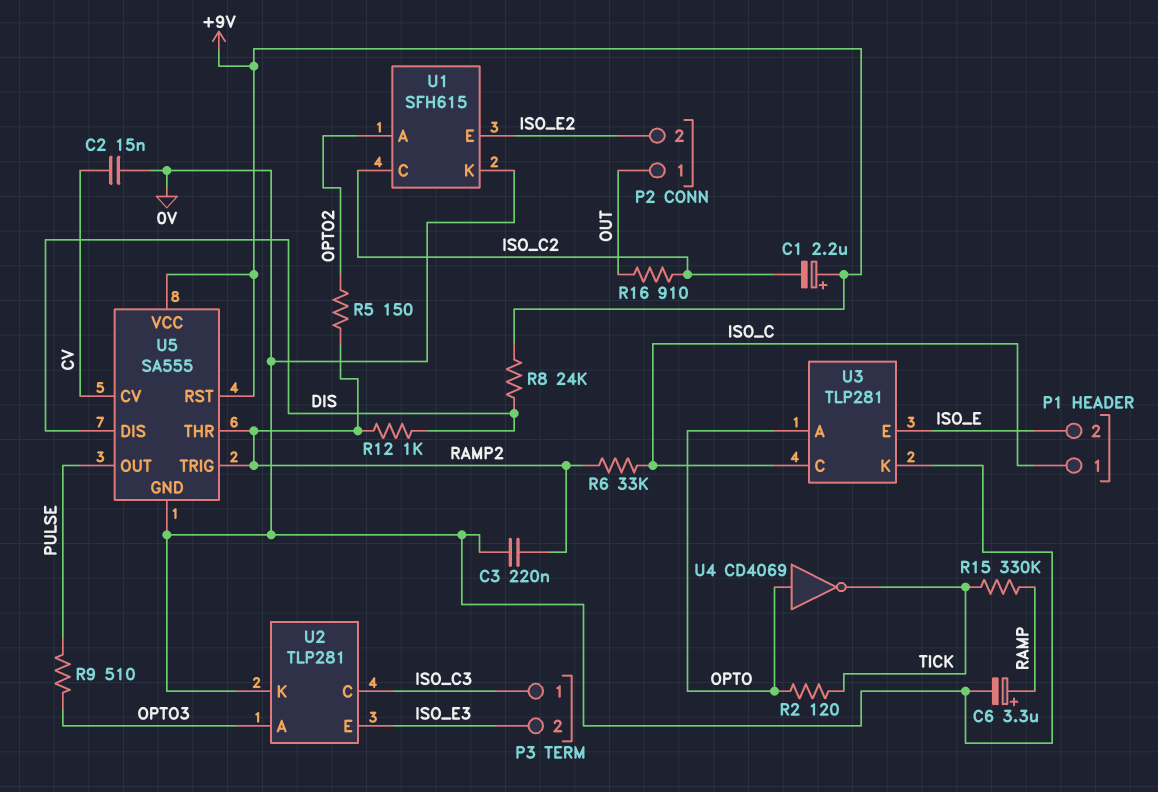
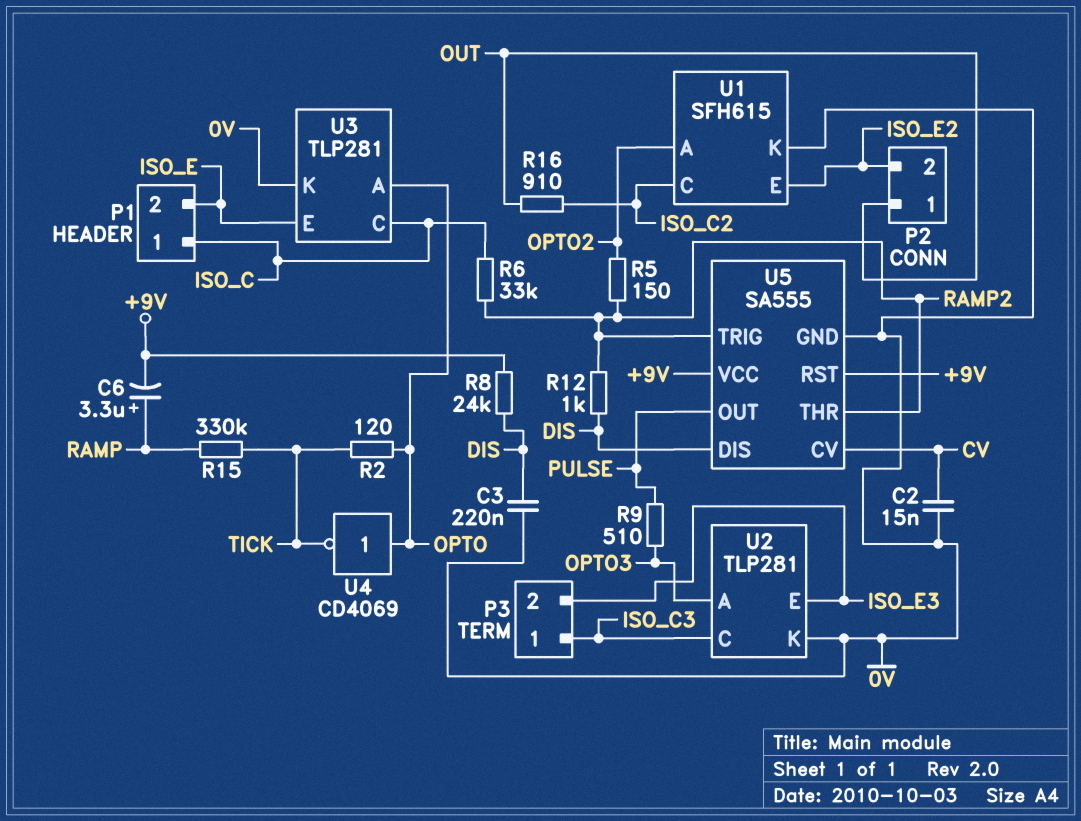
C1: 2.2uF (plus +9V, minus ISO_C2) -> none
C3: 220nF (0V, RAMP2) -> 220nF (0V, DIS)
C6: 3.3uF (plus RAMP, minus 0V) -> 3.3uF (plus RAMP, minus +9V)

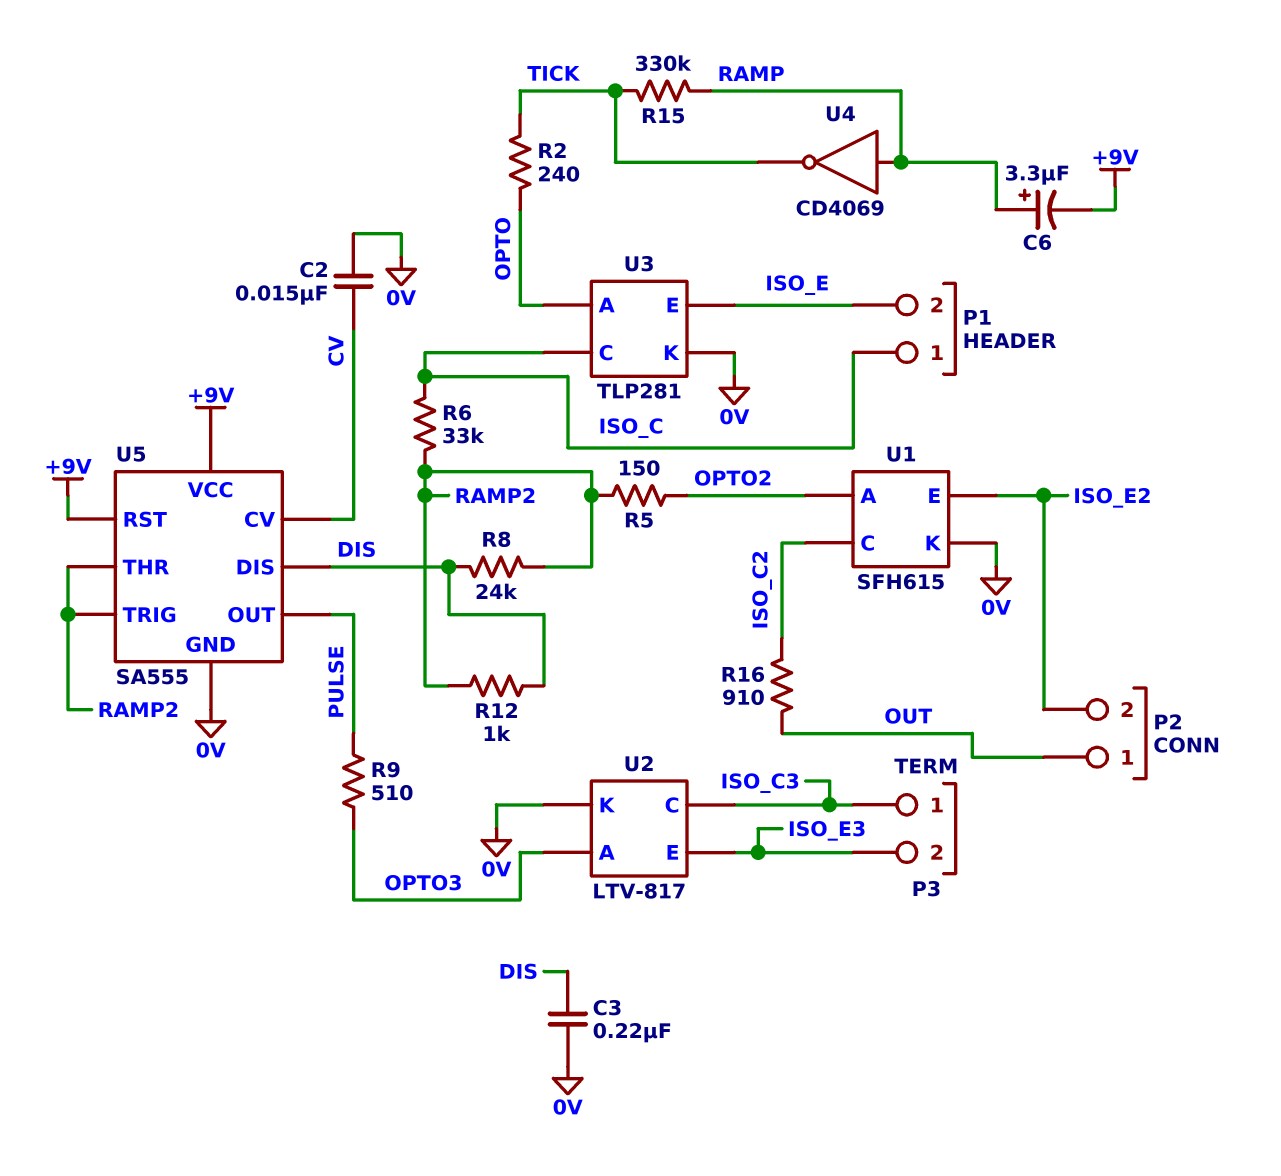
R2: 120 (OPTO, TICK) -> 240 (OPTO, TICK)
R8: 24k (+9V, DIS) -> 24k (DIS, RAMP2)
U2: TLP281 -> LTV-817
U4: NOT CD4069 (in OPTO, out TICK) -> NOT CD4069 (in RAMP, out TICK)

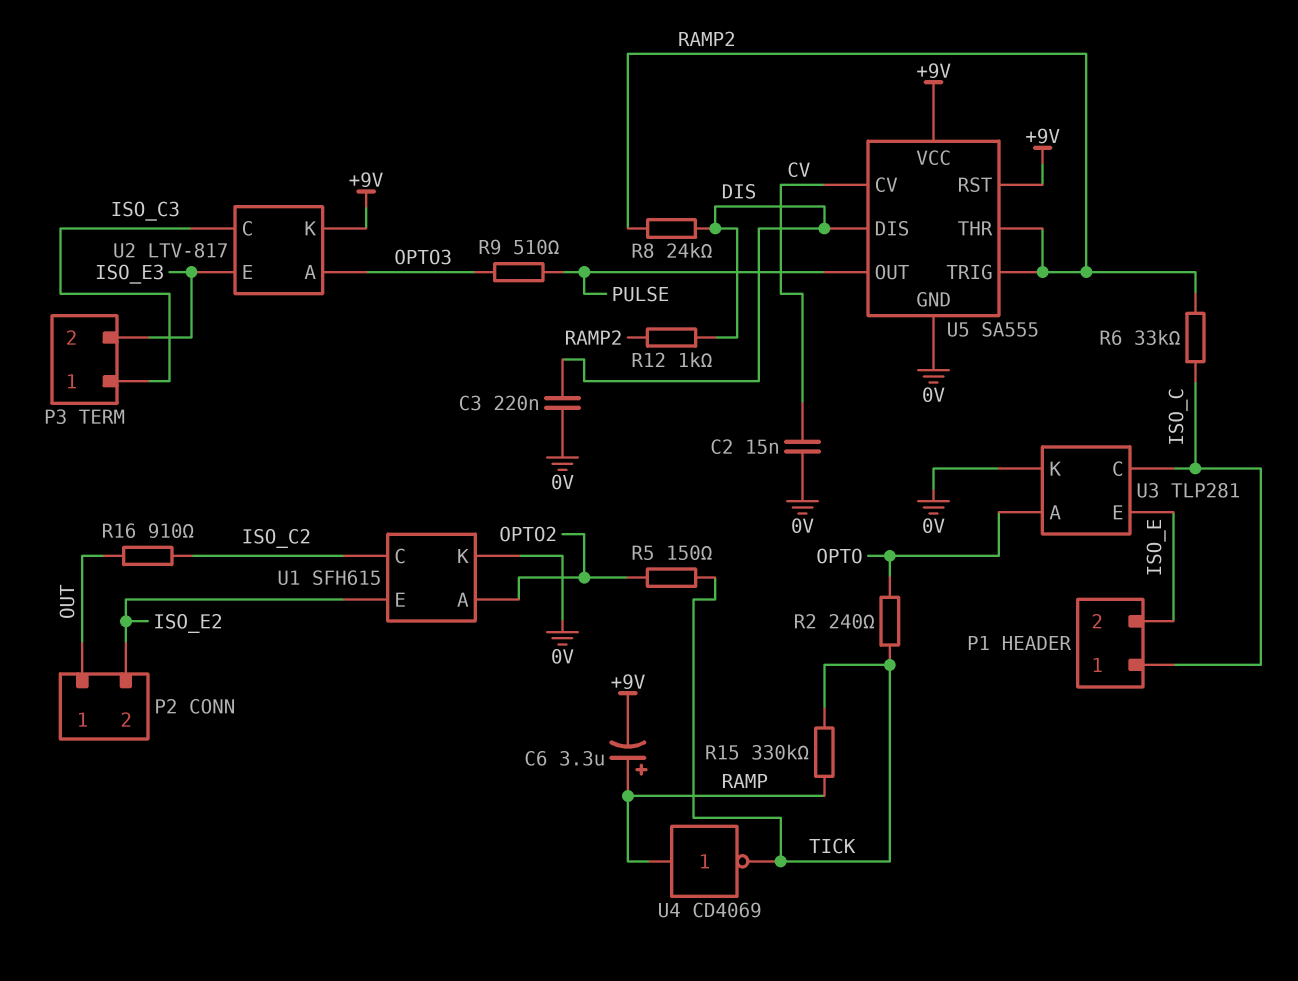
R5: 150 (OPTO2, RAMP2) -> 150 (OPTO2, TICK)
U2 pin K: 0V -> +9V

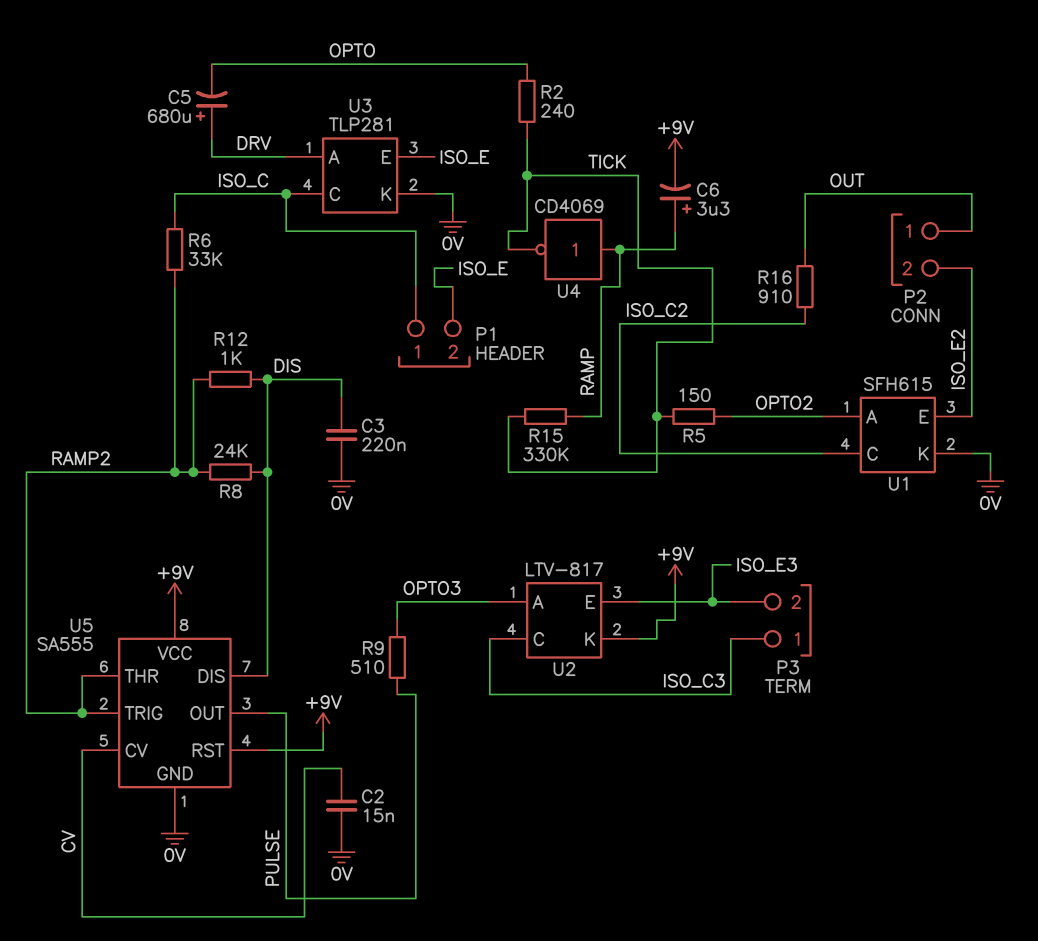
C5: none -> 680uF (plus DRV, minus OPTO)
U3 pin A: OPTO -> DRV

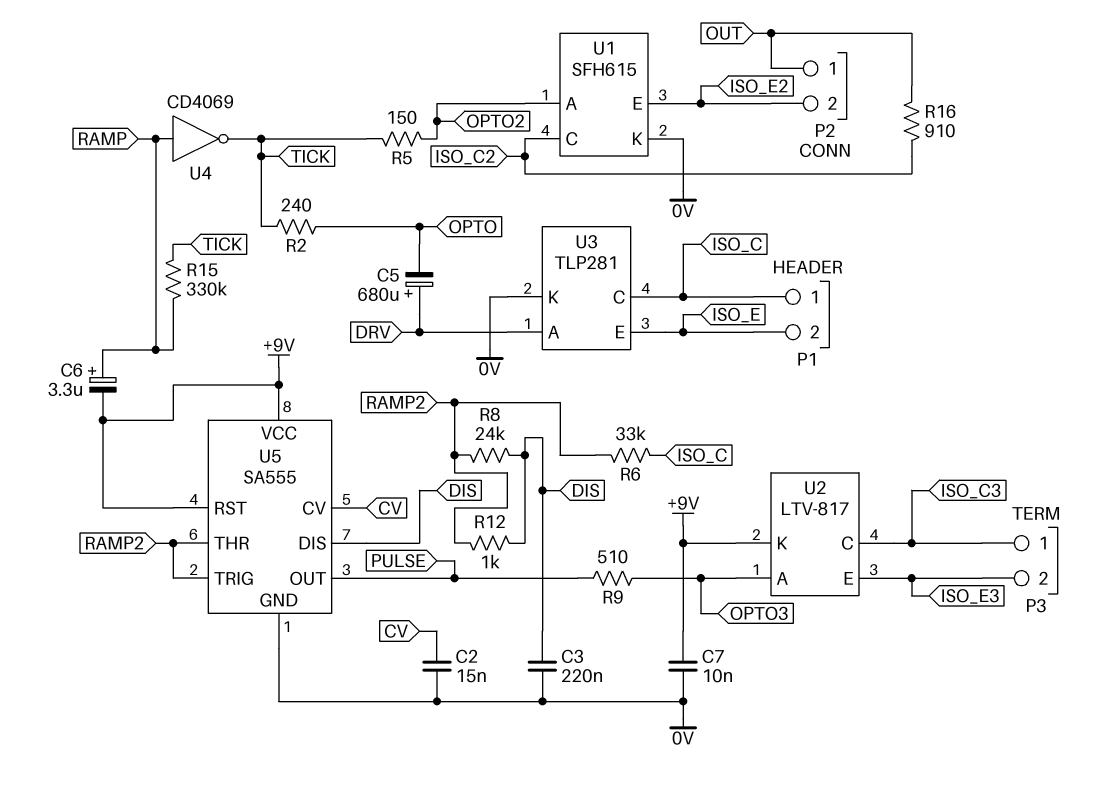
C7: none -> 10nF (+9V, 0V)

